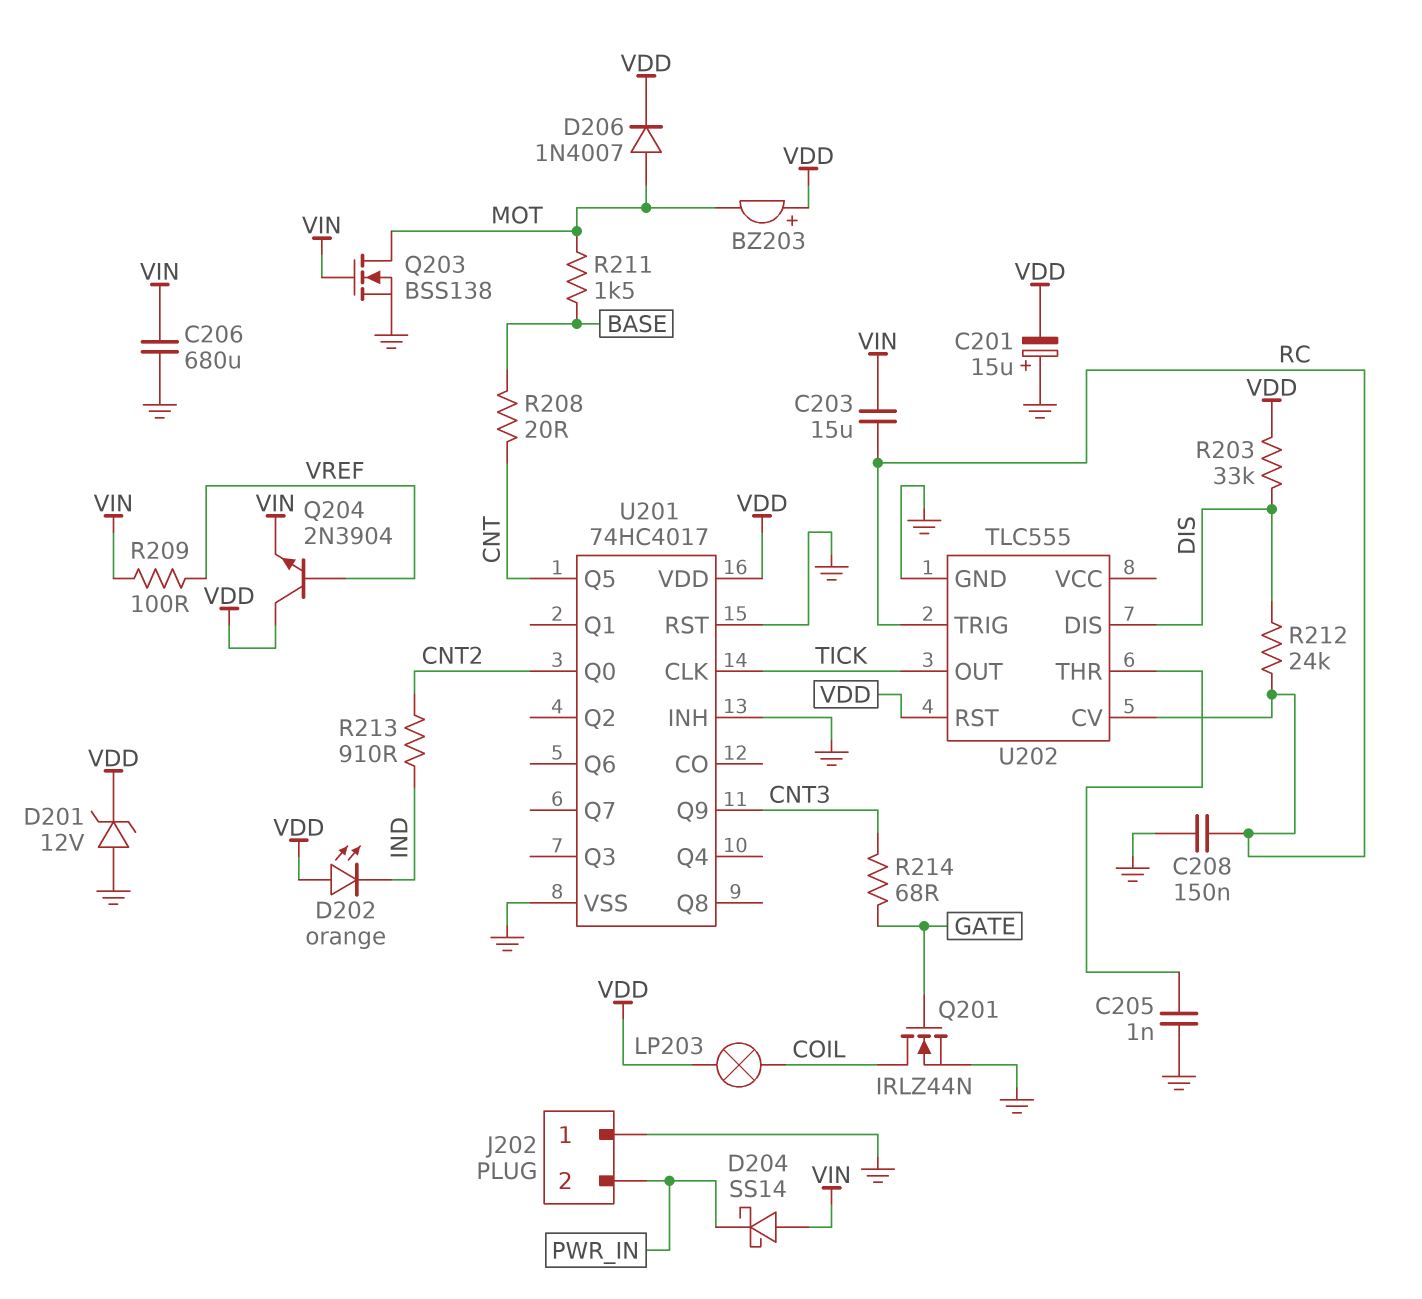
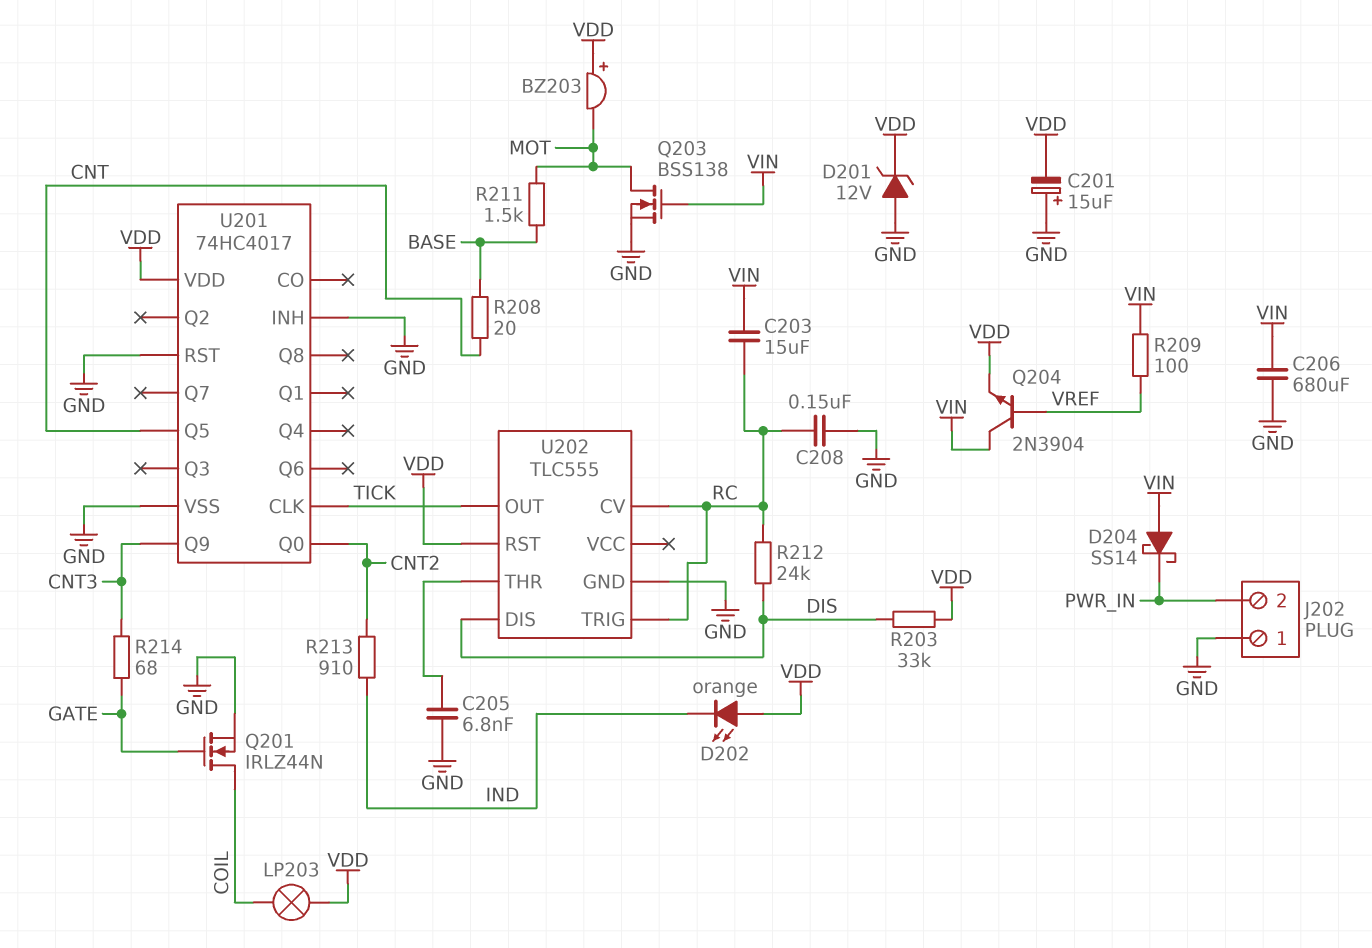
C205: 1nF (GND, U202/THR) -> 6.8nF (GND, U202/THR)
D206: diode 1N4007 (A MOT, K VDD) -> none
Q204: NPN 2N3904 (B VREF, C VDD, E VIN) -> NPN 2N3904 (B VREF, C VIN, E VDD)

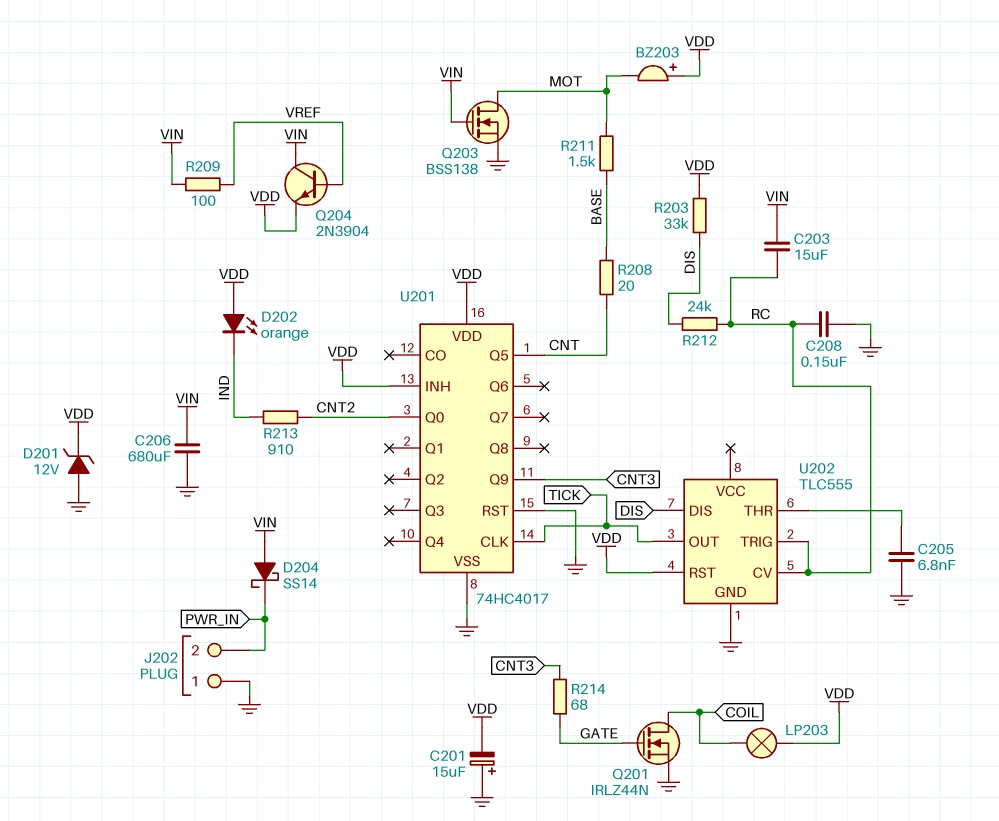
U201 pin INH: GND -> VDD

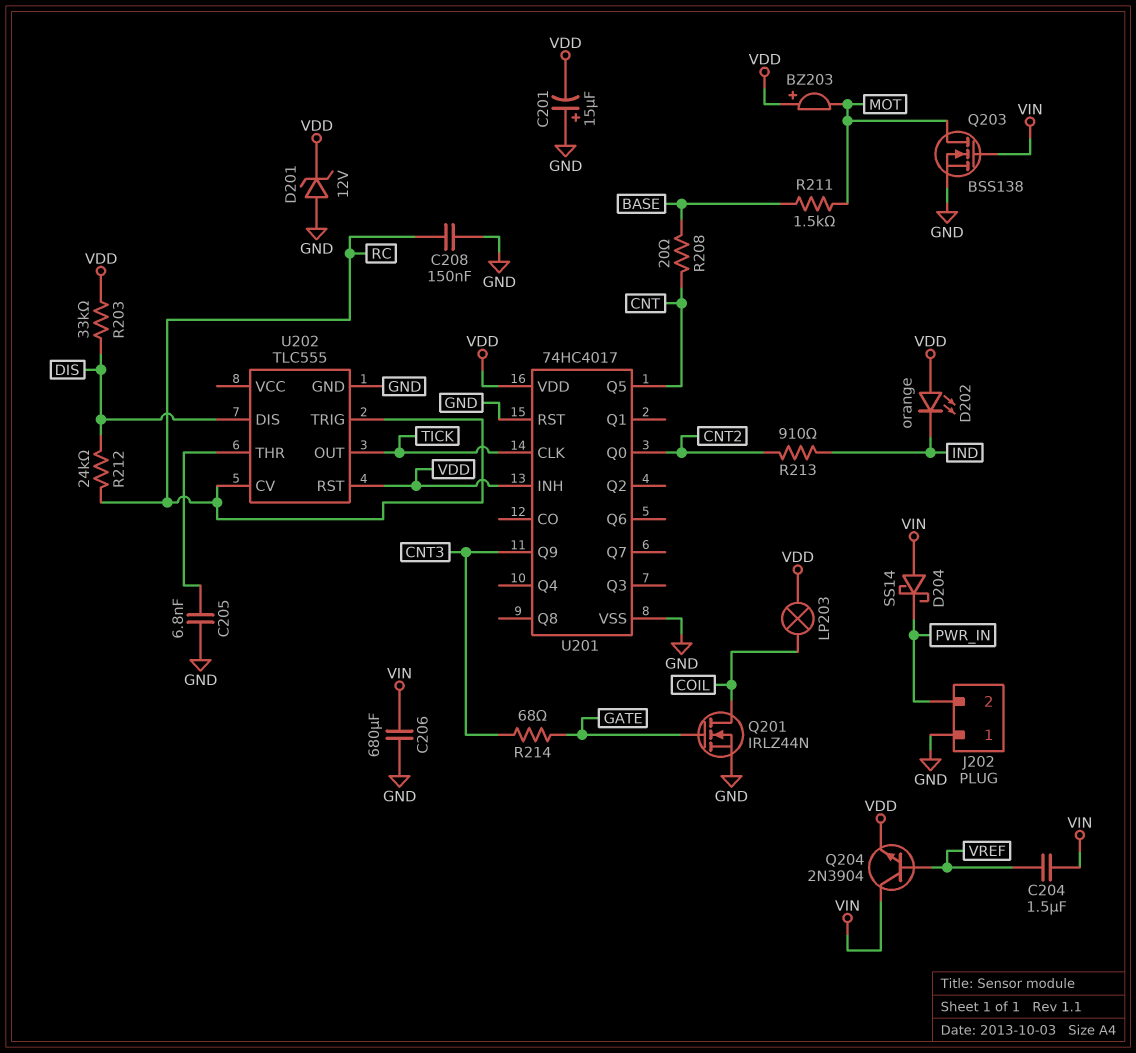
C203: 15uF (RC, VIN) -> none
C204: none -> 1.5uF (VIN, VREF)
R209: 100 (VIN, VREF) -> none

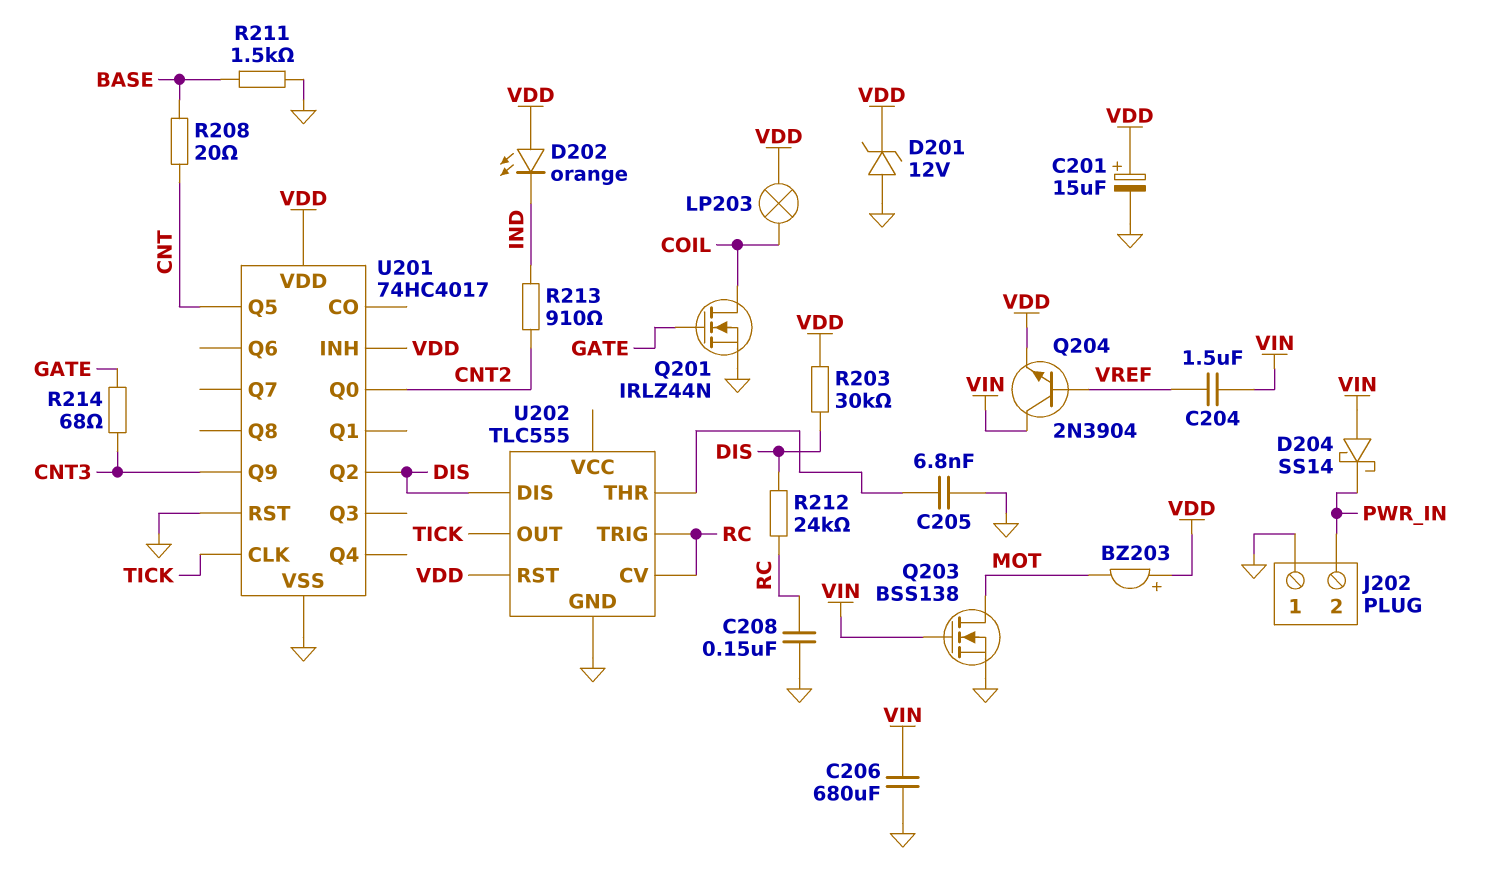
C201: 15uF (plus GND, minus VDD) -> 15uF (plus VDD, minus GND)
R203: 33k (DIS, VDD) -> 30k (DIS, VDD)
R211: 1.5k (BASE, MOT) -> 1.5k (BASE, GND)
U201 pin Q2: none -> DIS

